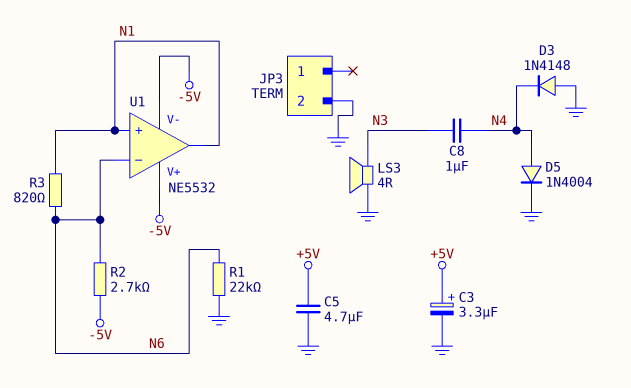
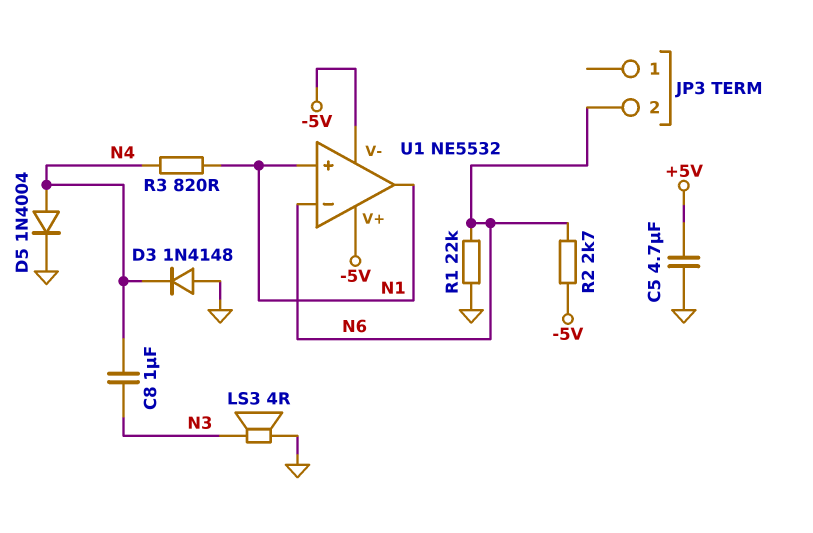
C3: 3.3uF (plus +5V, minus GND) -> none
JP3 pin 2: GND -> N6
R3: 820 (N1, N6) -> 820 (N1, N4)

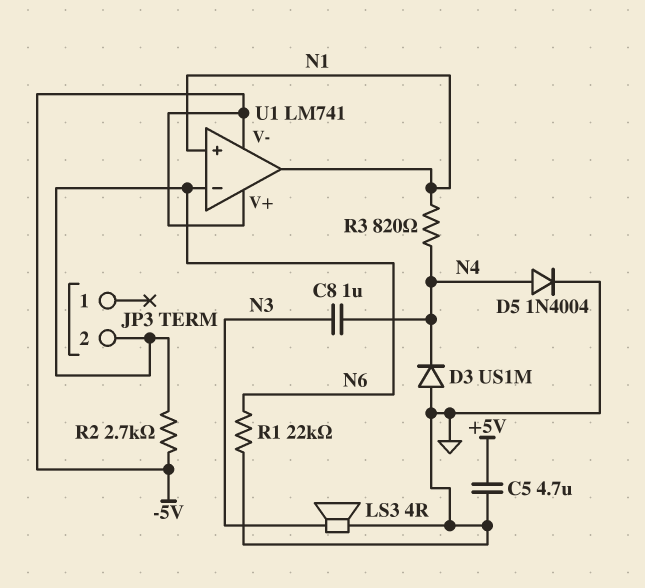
D3: diode 1N4148 (A GND, K N4) -> diode US1M (A GND, K N4)
U1: NE5532 -> LM741

